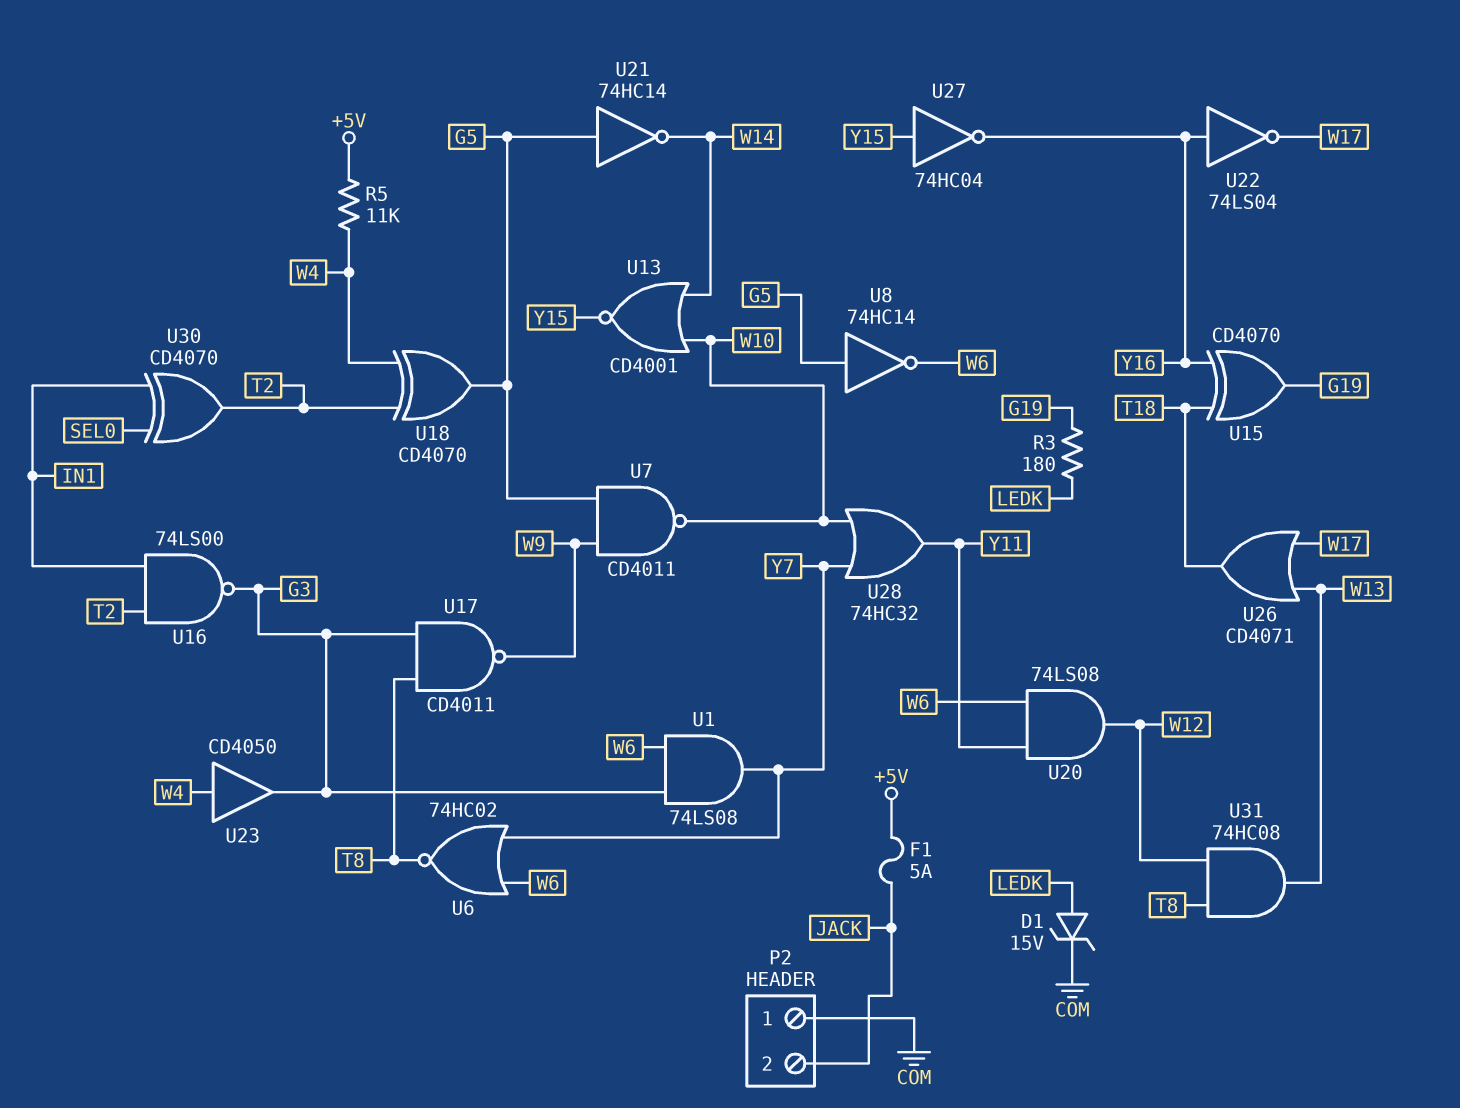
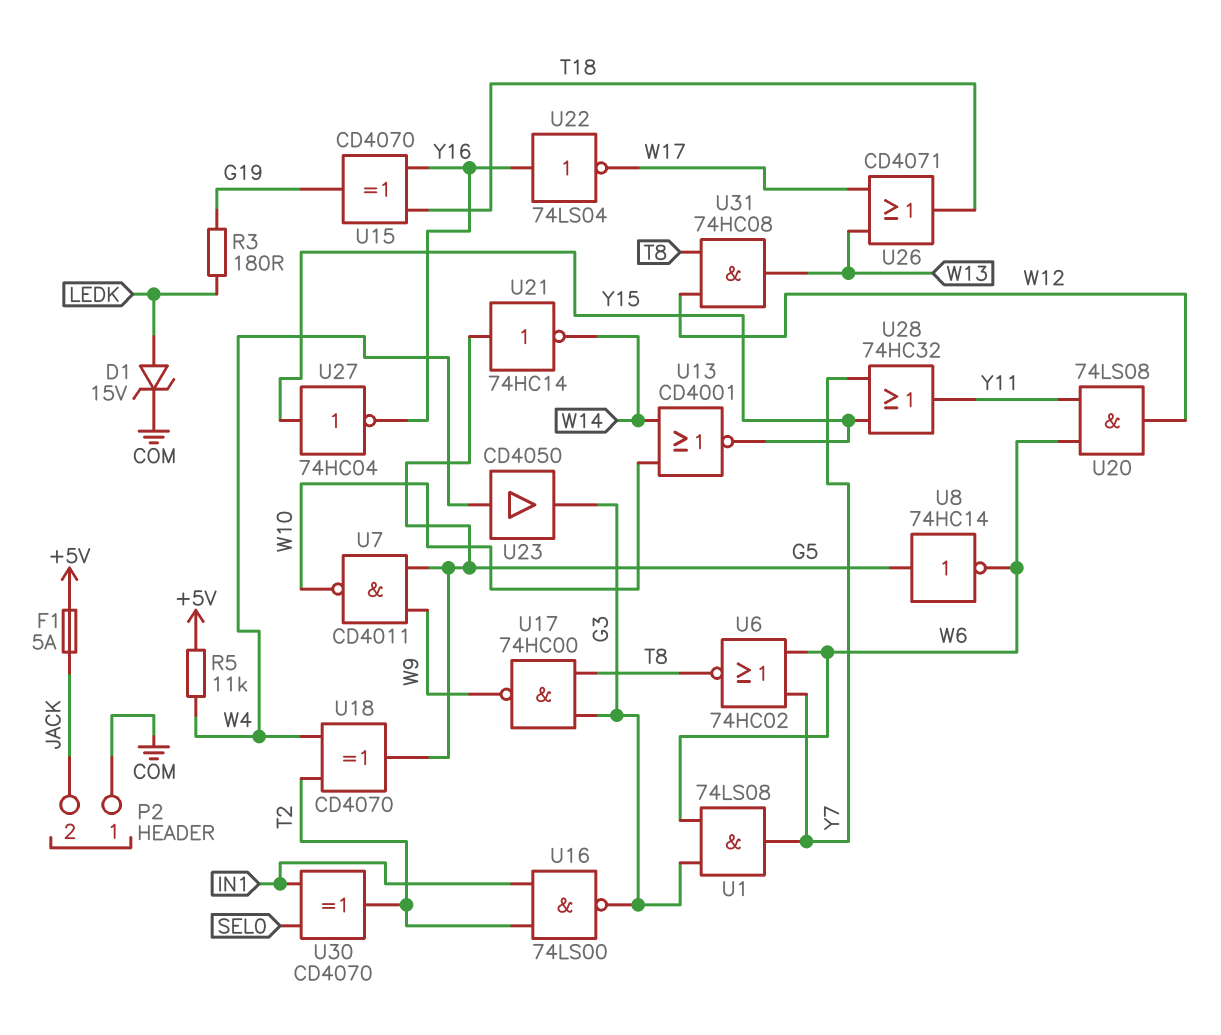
U17: NAND CD4011 (in G3, in T8, out W9) -> NAND 74HC00 (in G3, in T8, out W9)
U28: OR 74HC32 (in W10, in Y7, out Y11) -> OR 74HC32 (in Y7, in Y15, out Y11)

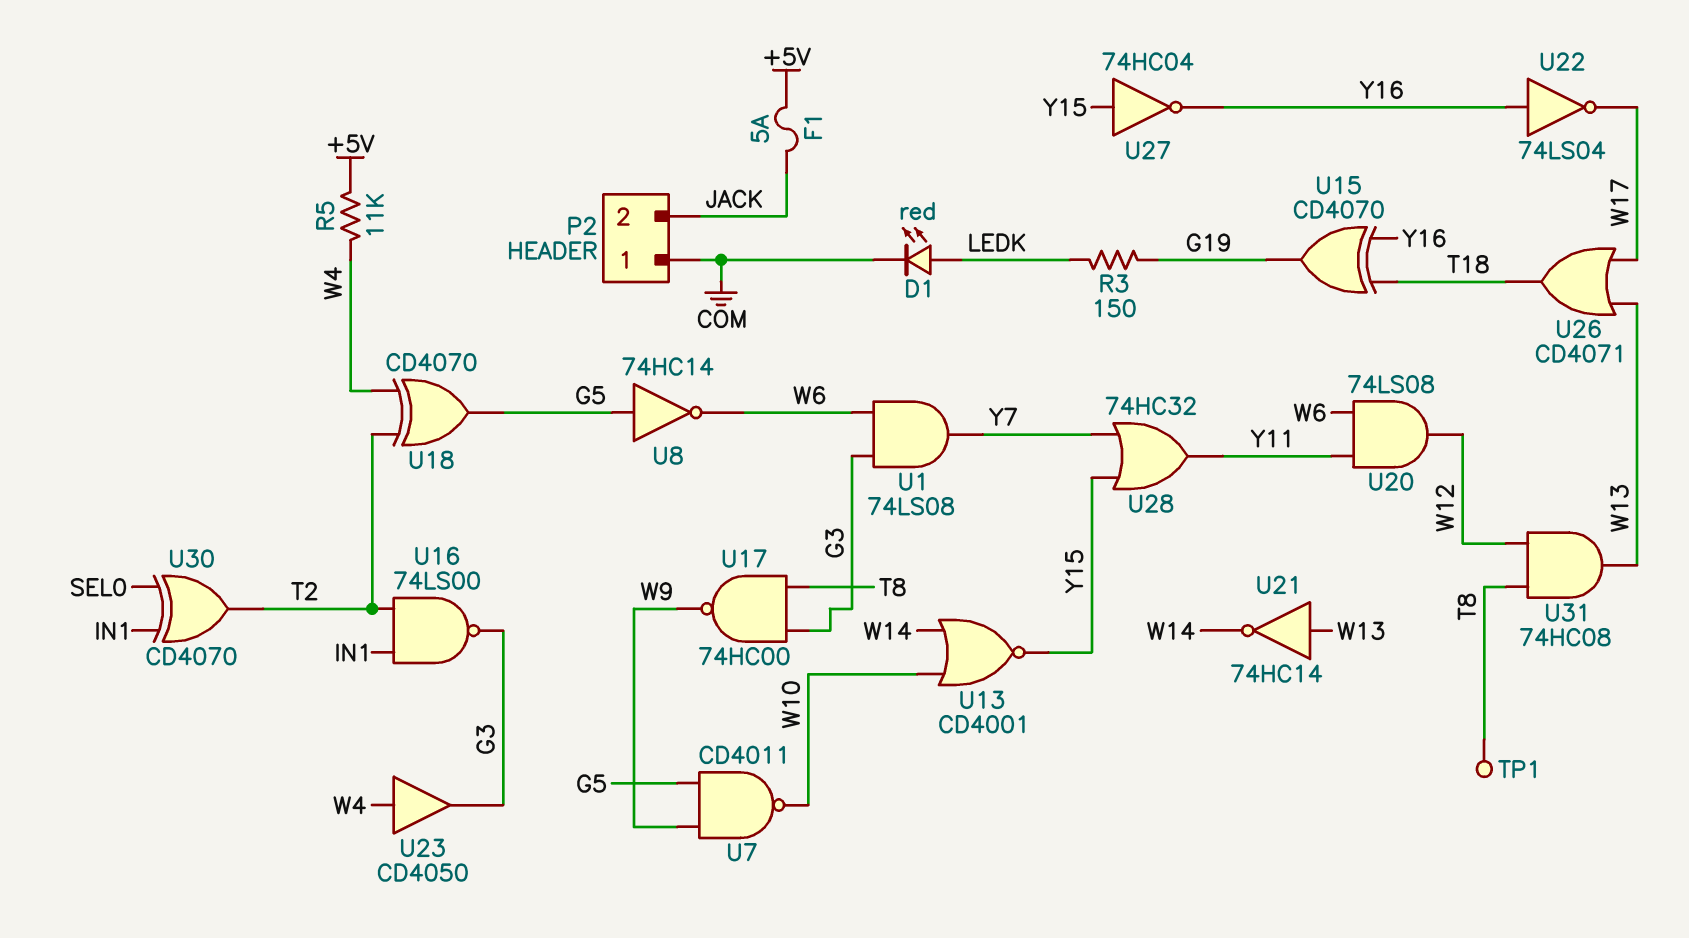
D1: zener 15V (A LEDK, K COM) -> LED red (A LEDK, K COM)
R3: 180 (G19, LEDK) -> 150 (G19, LEDK)
TP1: none -> test point (T8)
U6: NOR 74HC02 (in W6, in Y7, out T8) -> none
U21: NOT 74HC14 (in G5, out W14) -> NOT 74HC14 (in W13, out W14)

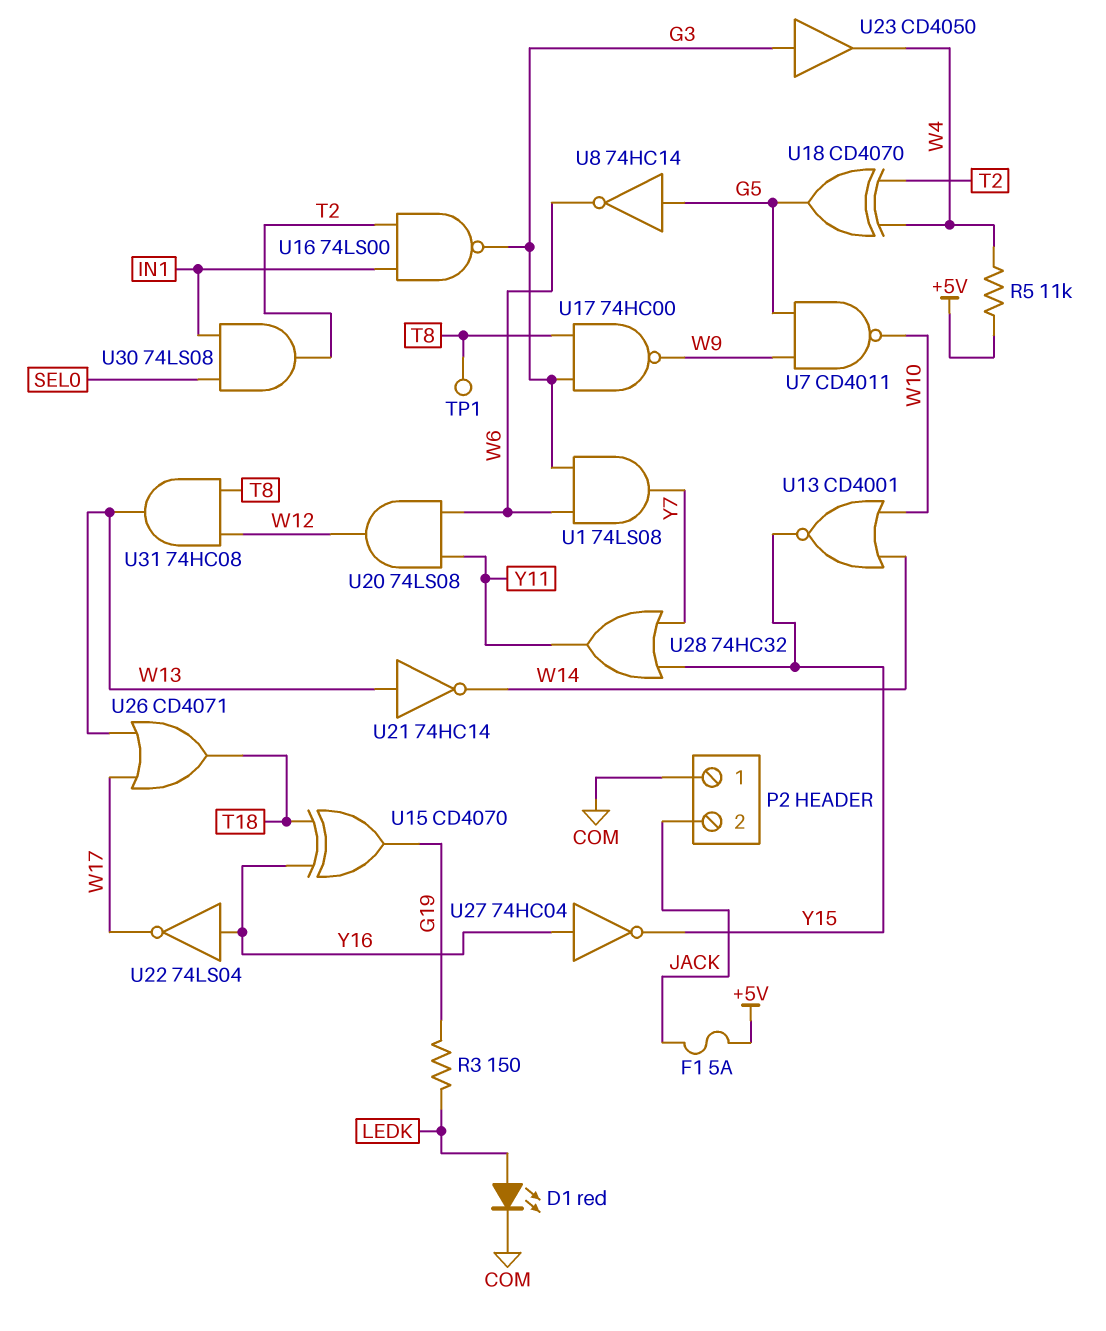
U23: buffer CD4050 (in W4, out G3) -> buffer CD4050 (in G3, out W4)
U27: NOT 74HC04 (in Y15, out Y16) -> NOT 74HC04 (in Y16, out Y15)
U30: XOR CD4070 (in IN1, in SEL0, out T2) -> AND 74LS08 (in IN1, in SEL0, out T2)

